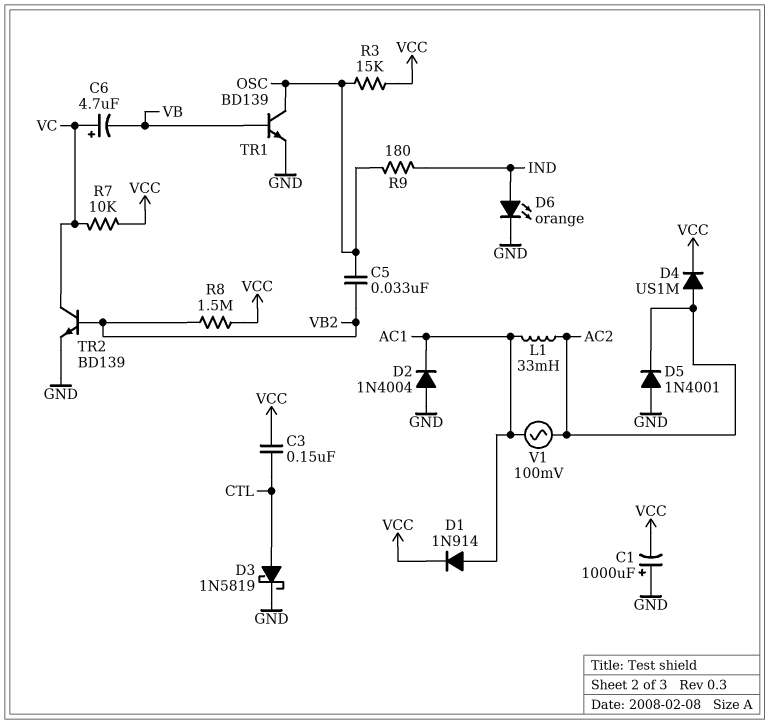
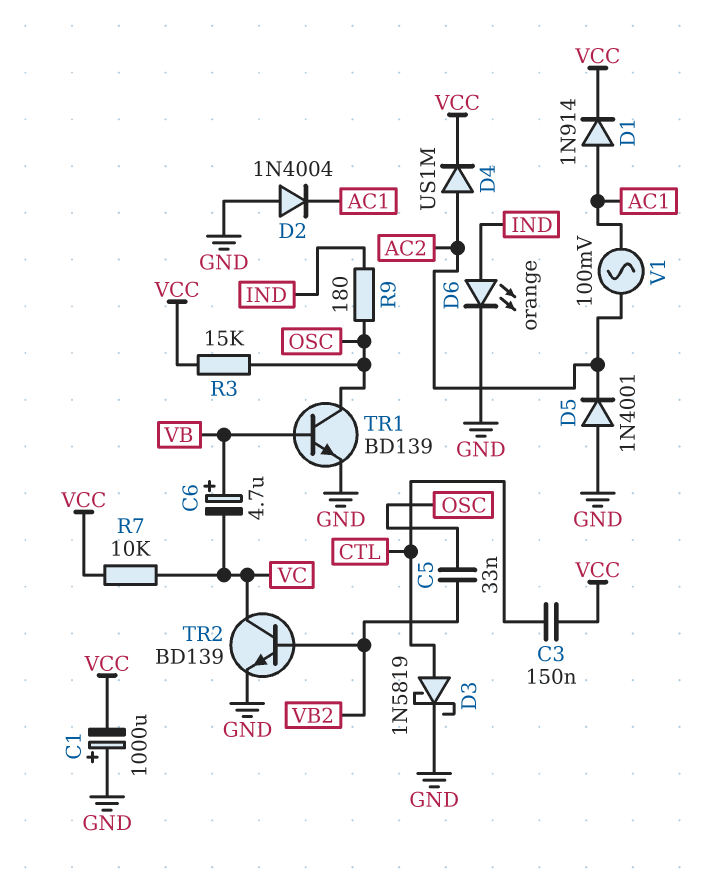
C6: 4.7uF (plus VC, minus VB) -> 4.7uF (plus VB, minus VC)
L1: 33mH (AC1, AC2) -> none
R8: 1.5M (VB2, VCC) -> none

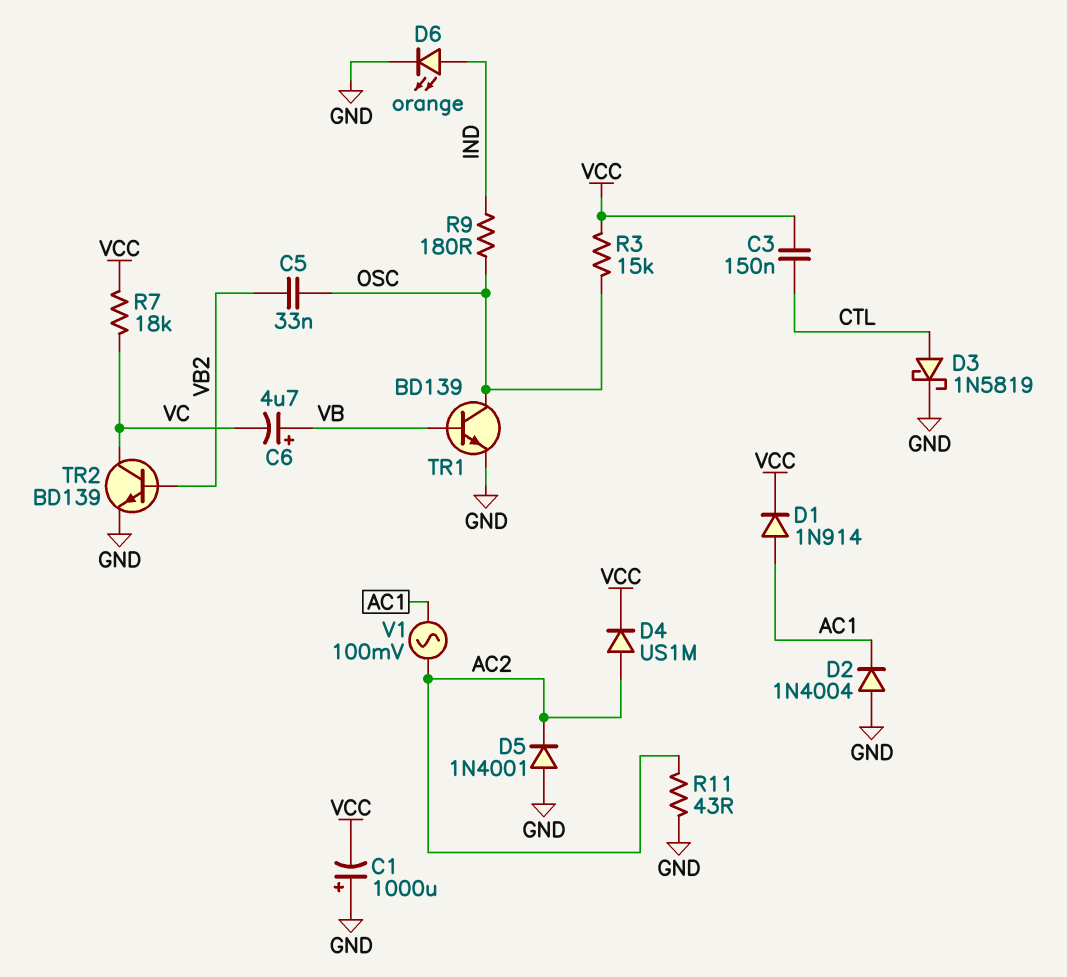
R7: 10k (VC, VCC) -> 18k (VC, VCC)
R11: none -> 43 (AC2, GND)

